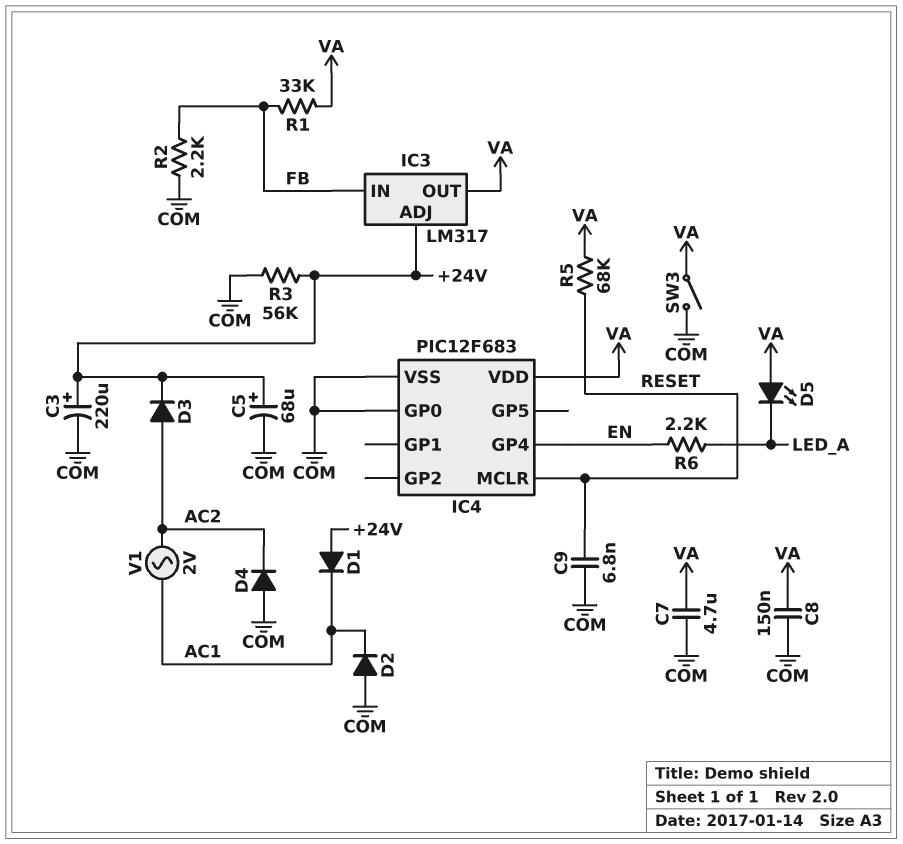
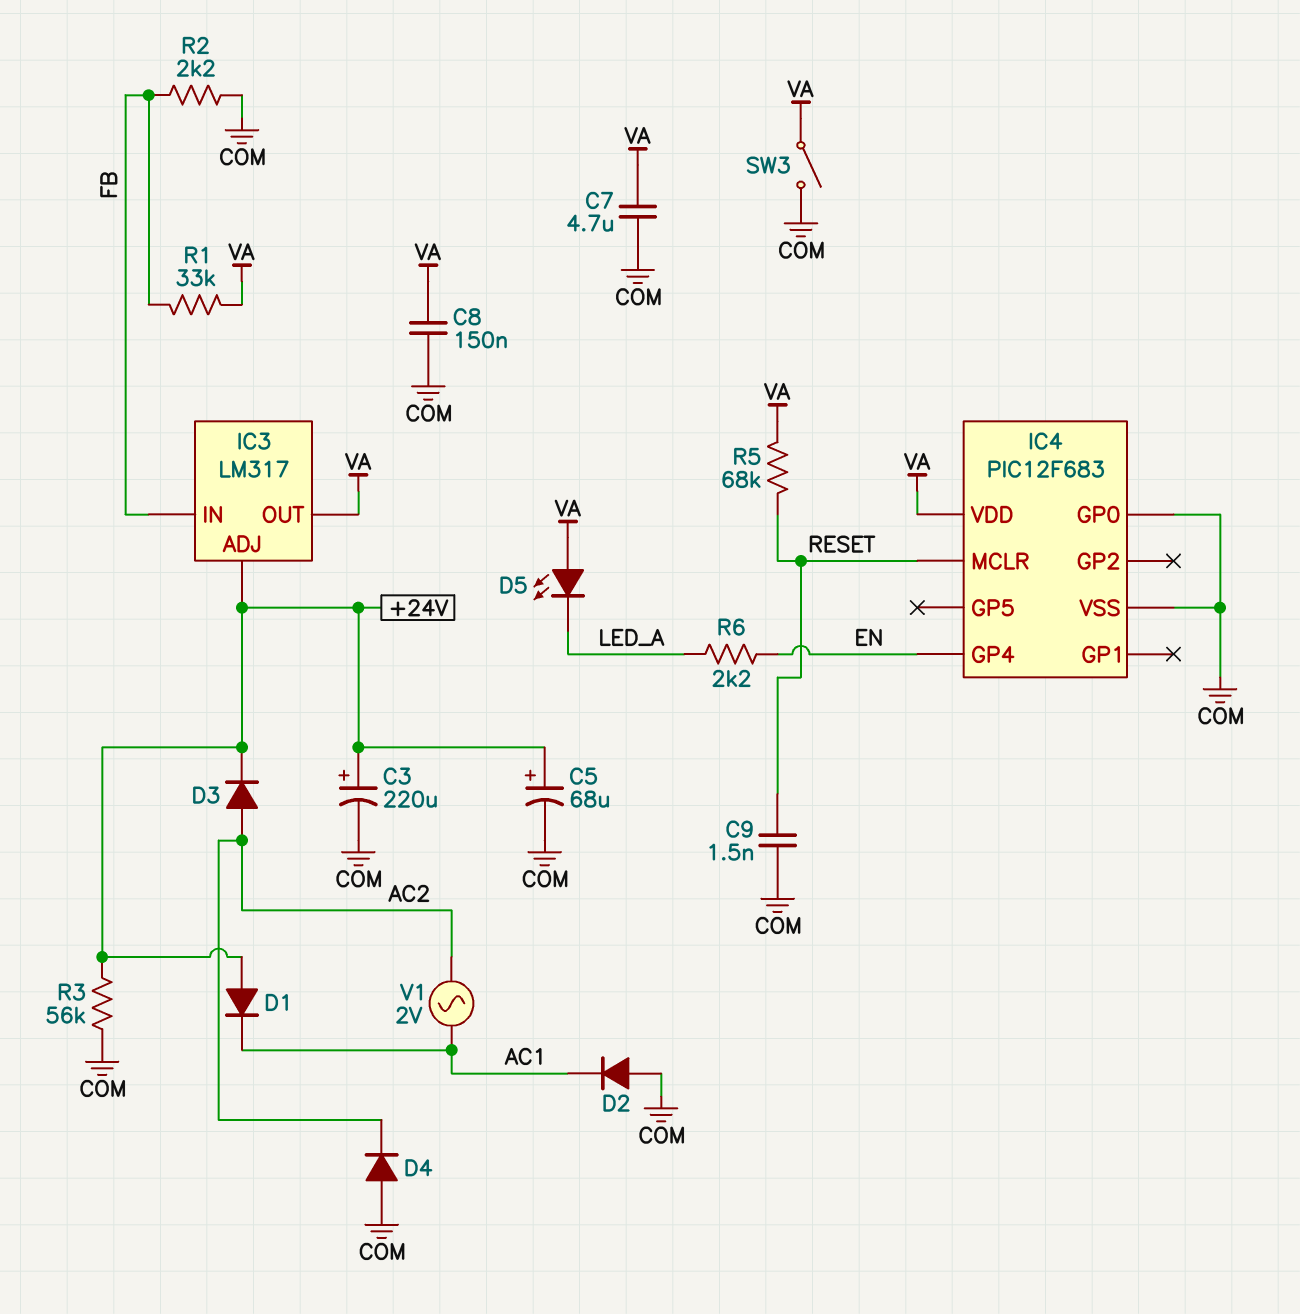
C9: 6.8nF (COM, RESET) -> 1.5nF (COM, RESET)

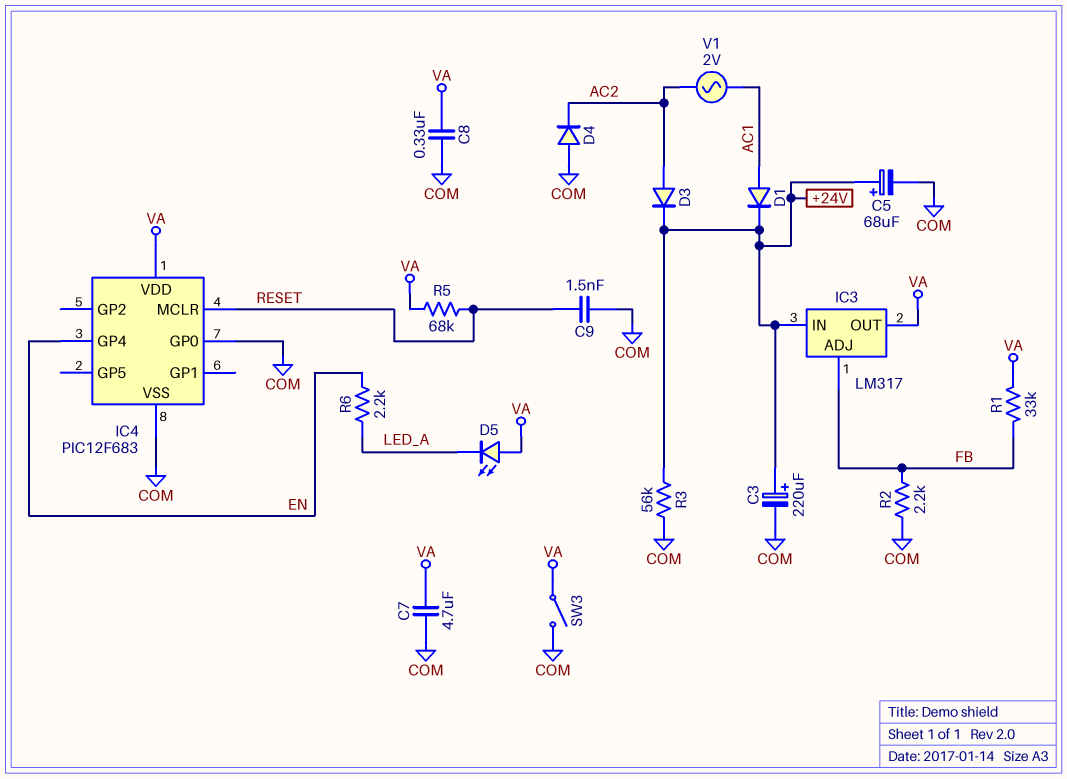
C8: 150nF (COM, VA) -> 330nF (COM, VA)
D1: diode (A +24V, K AC1) -> diode (A AC1, K +24V)
D2: diode (A COM, K AC1) -> none
IC3 pin ADJ: +24V -> FB
IC3 pin IN: FB -> +24V

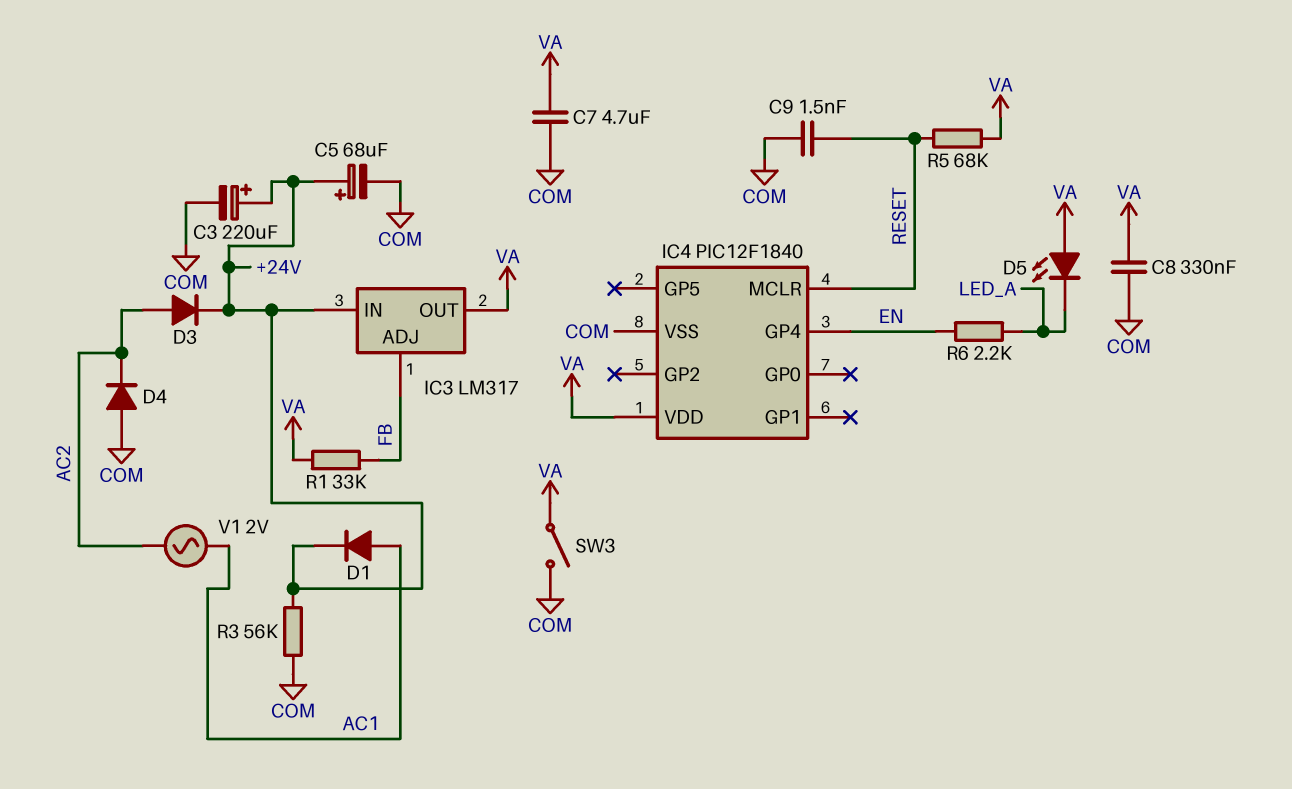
IC4: PIC12F683 -> PIC12F1840
IC4 pin GP0: COM -> none
R2: 2.2k (COM, FB) -> none

